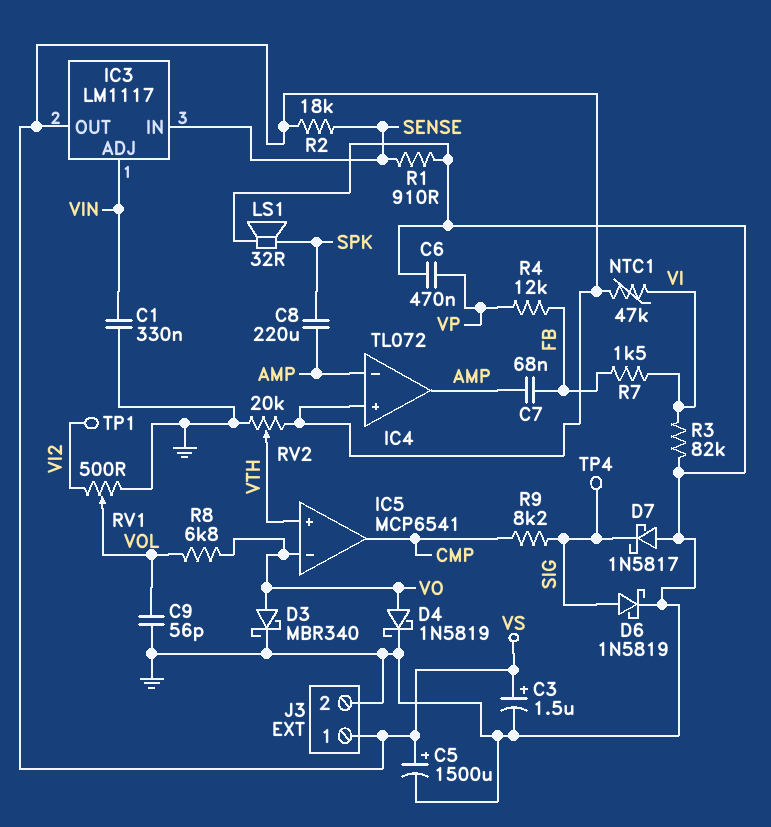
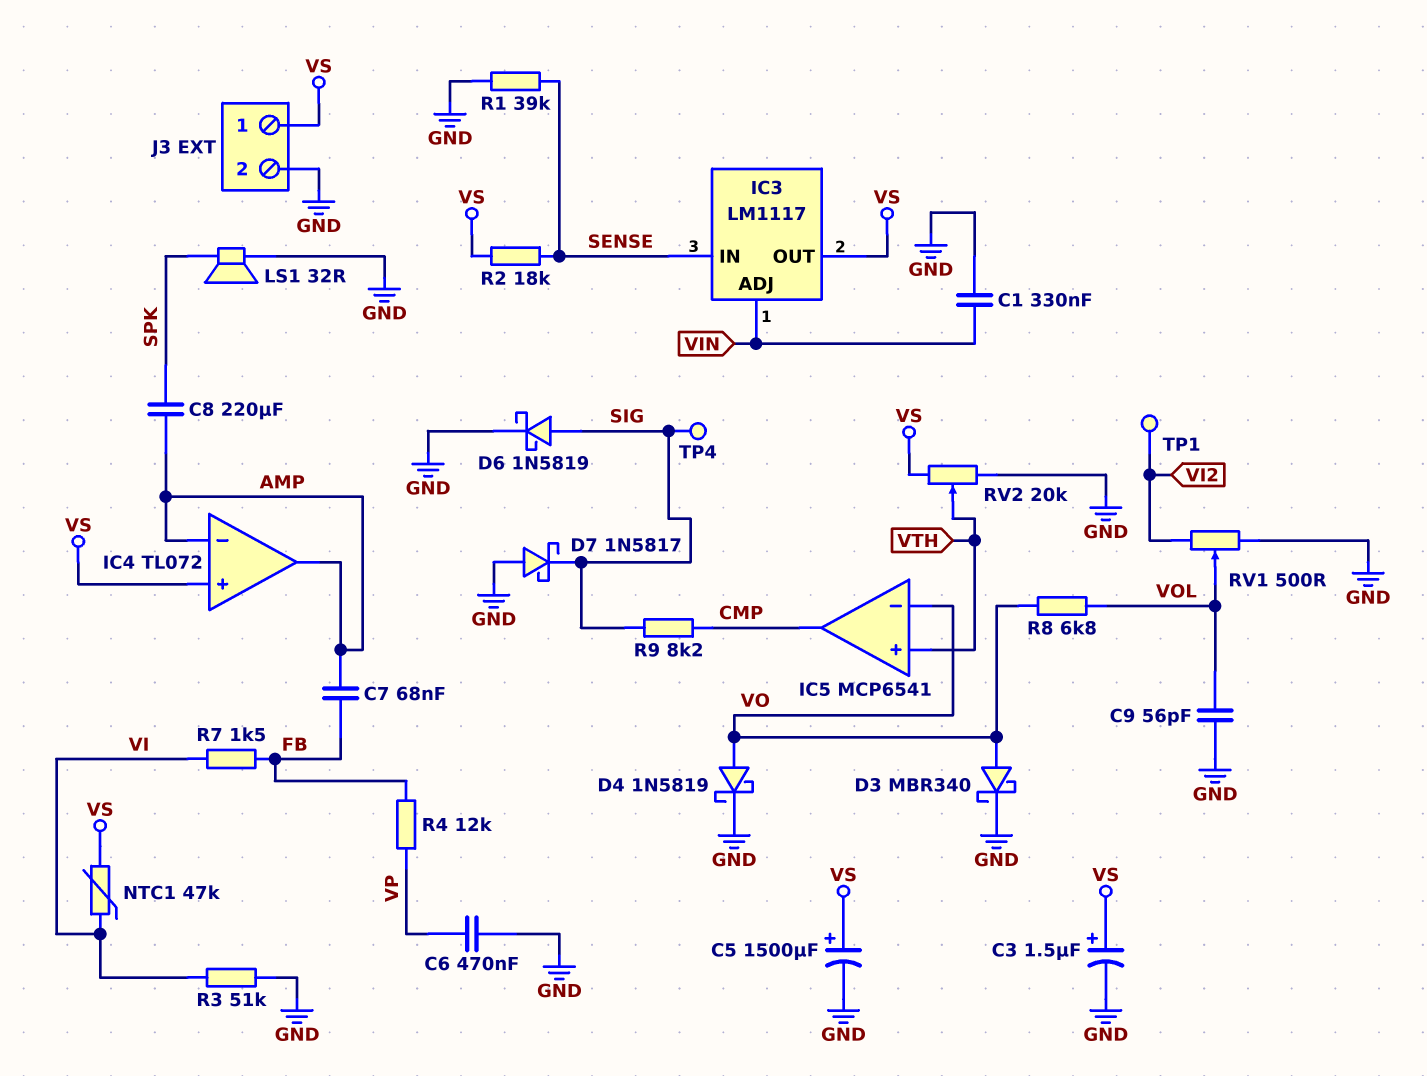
R1: 910 (GND, SENSE) -> 39k (GND, SENSE)
R3: 82k (GND, VI) -> 51k (GND, VI)

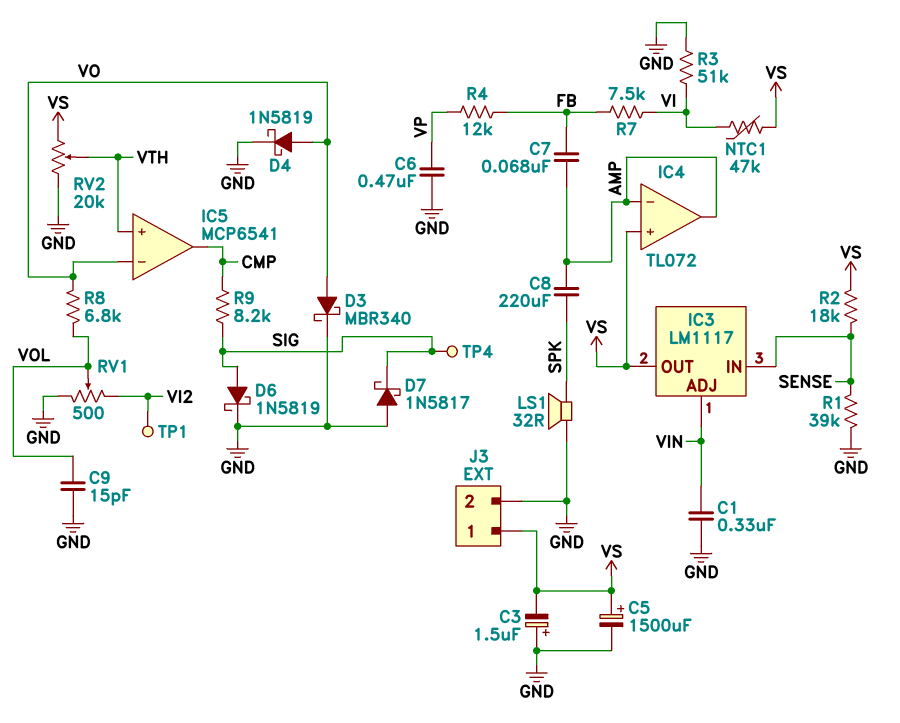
C3: 1.5uF (plus VS, minus GND) -> 1.5uF (plus GND, minus VS)
C9: 56pF (GND, VOL) -> 15pF (GND, VOL)
R7: 1.5k (FB, VI) -> 7.5k (FB, VI)

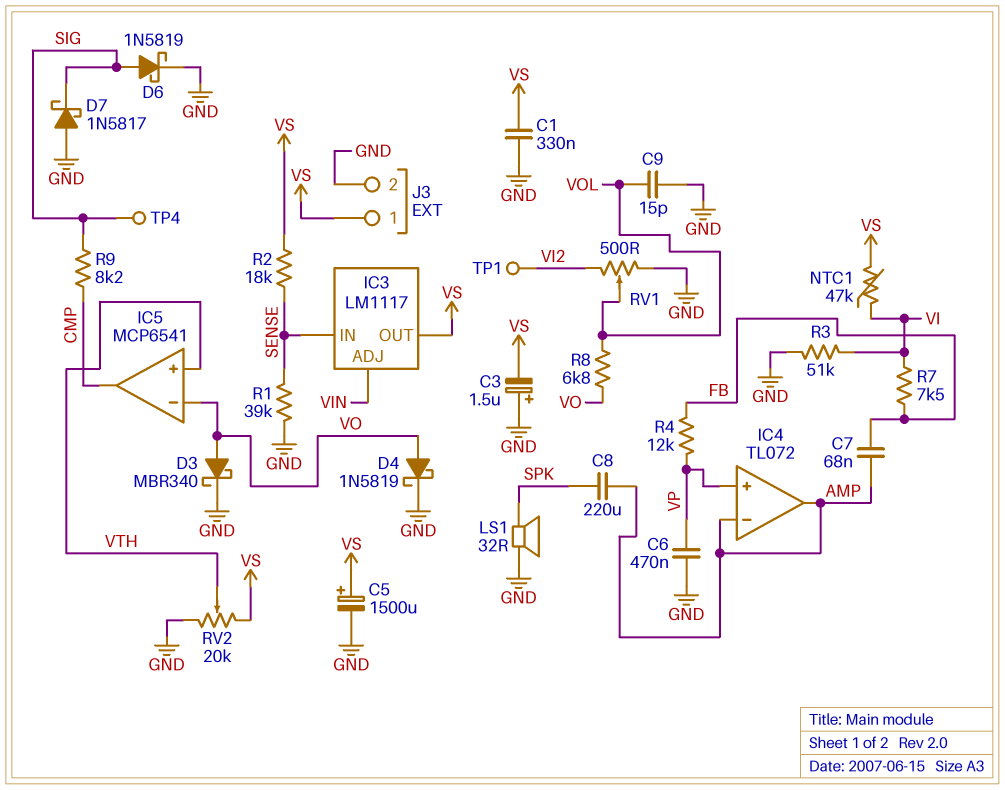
C1: 330nF (GND, VIN) -> 330nF (GND, VS)
IC4 pin in+: VS -> VP

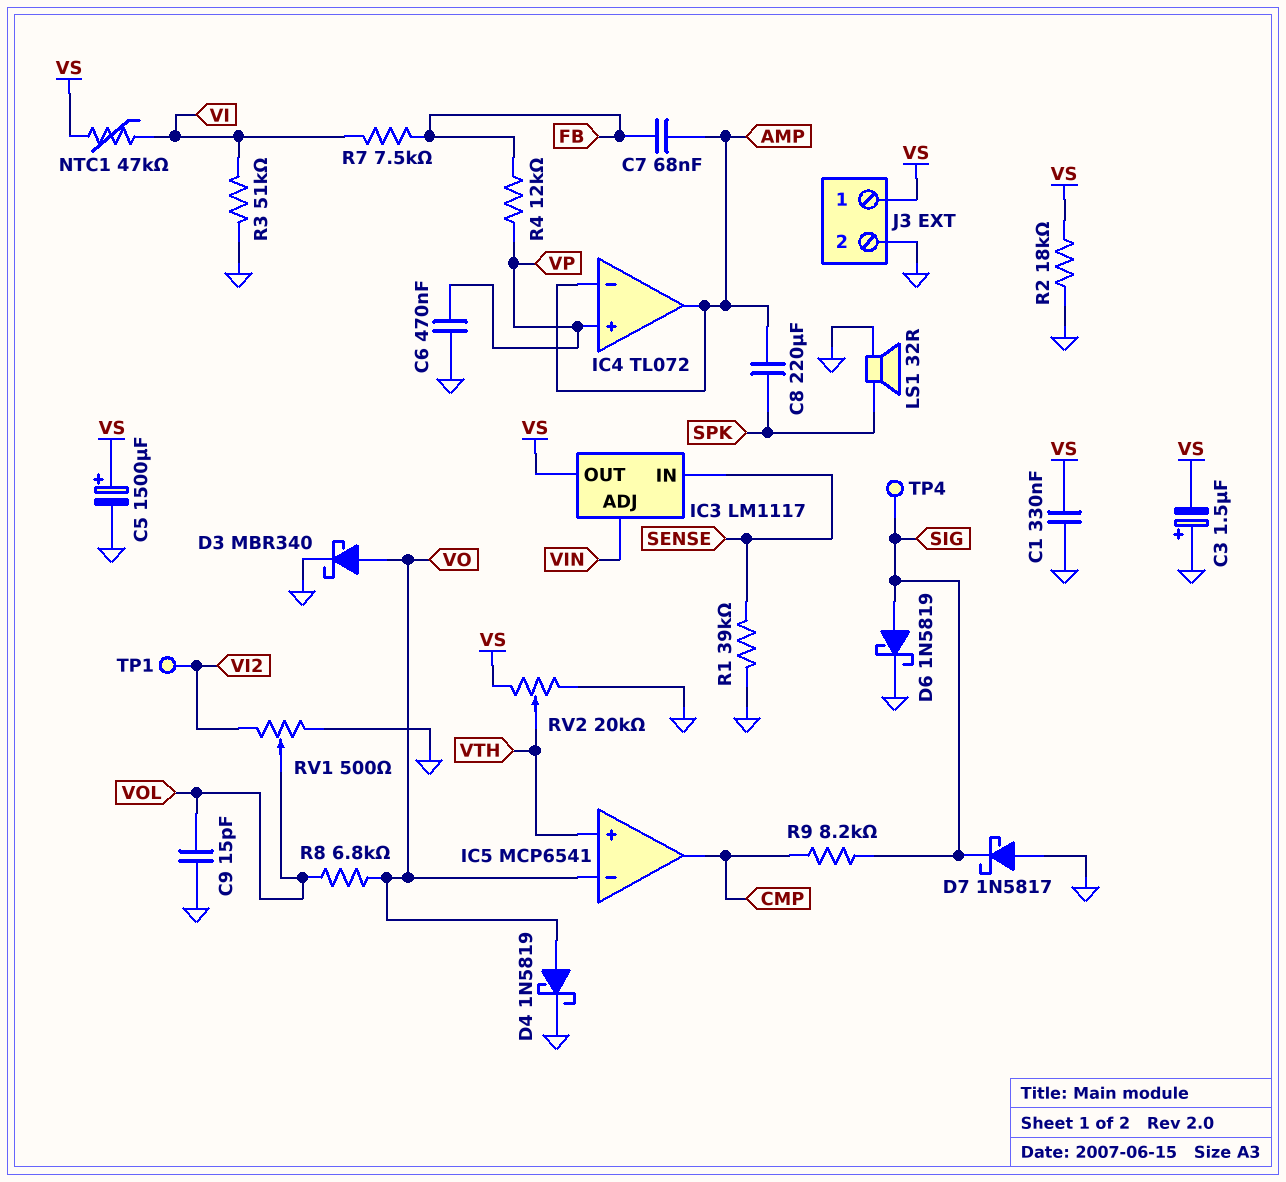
R2: 18k (SENSE, VS) -> 18k (GND, VS)

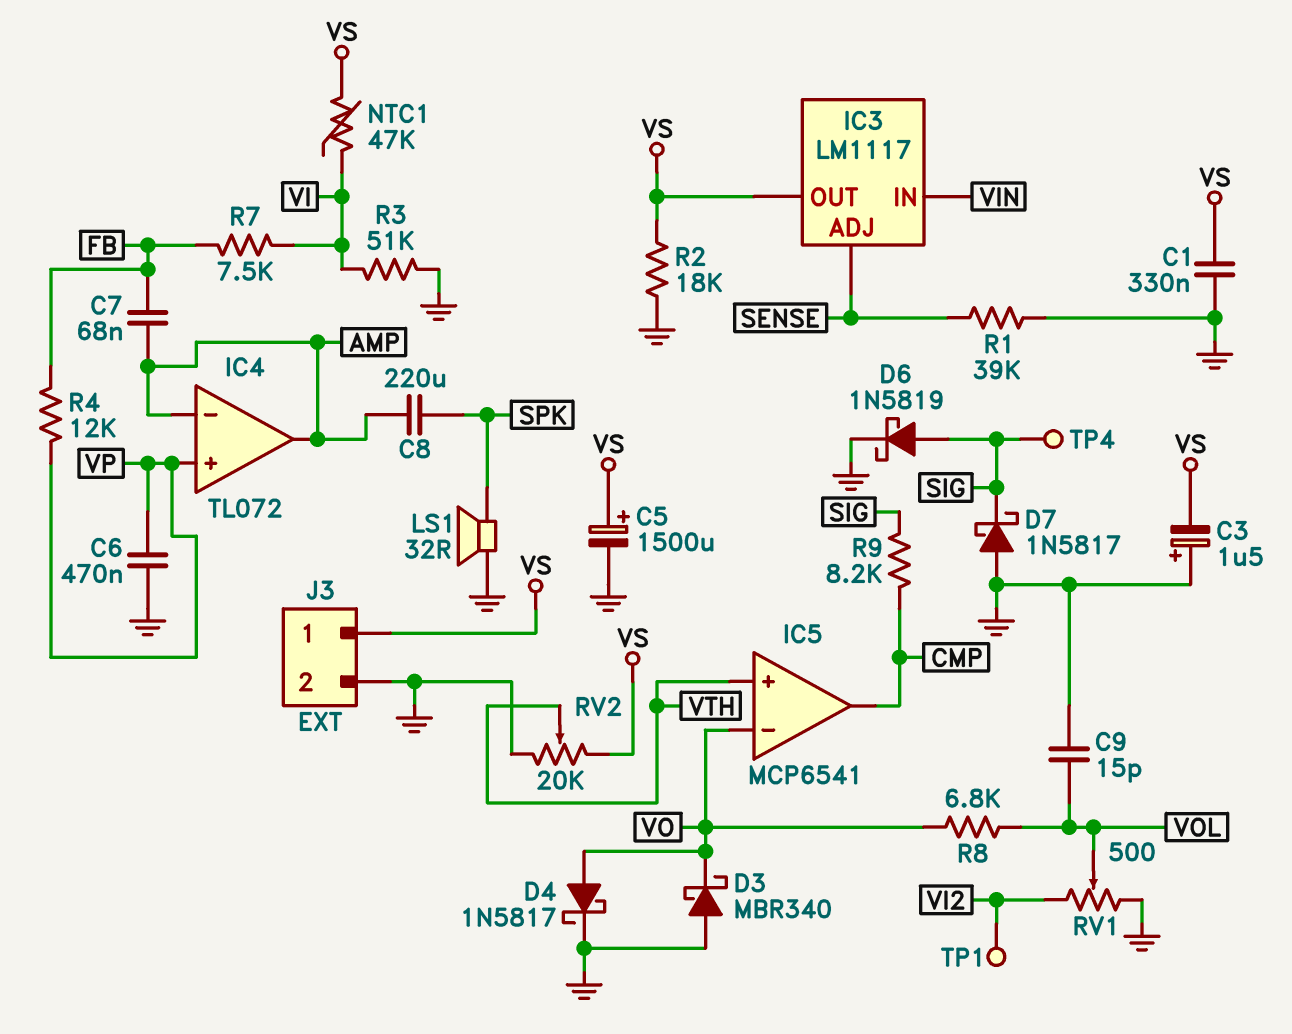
D3: schottky MBR340 (A VO, K GND) -> schottky MBR340 (A GND, K VO)
D4: schottky 1N5819 (A VO, K GND) -> schottky 1N5817 (A VO, K GND)
IC3 pin ADJ: VIN -> SENSE
IC3 pin IN: SENSE -> VIN

